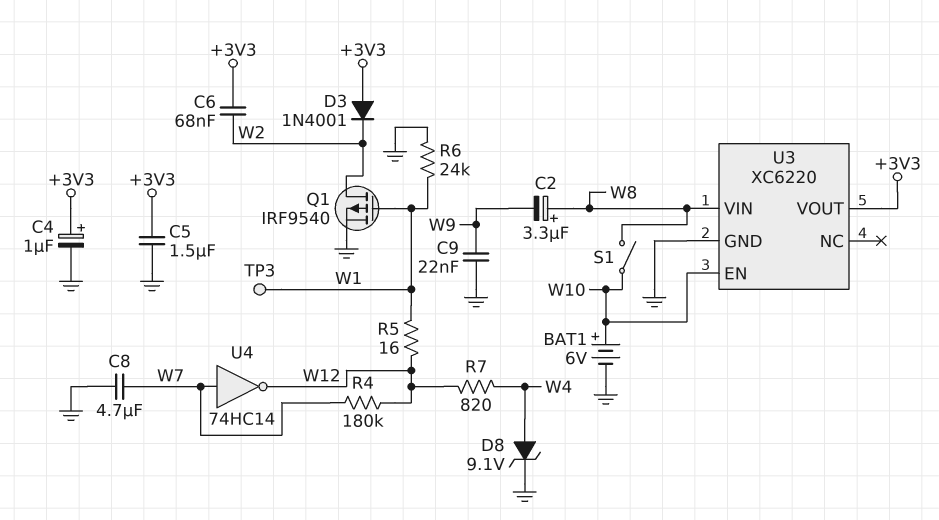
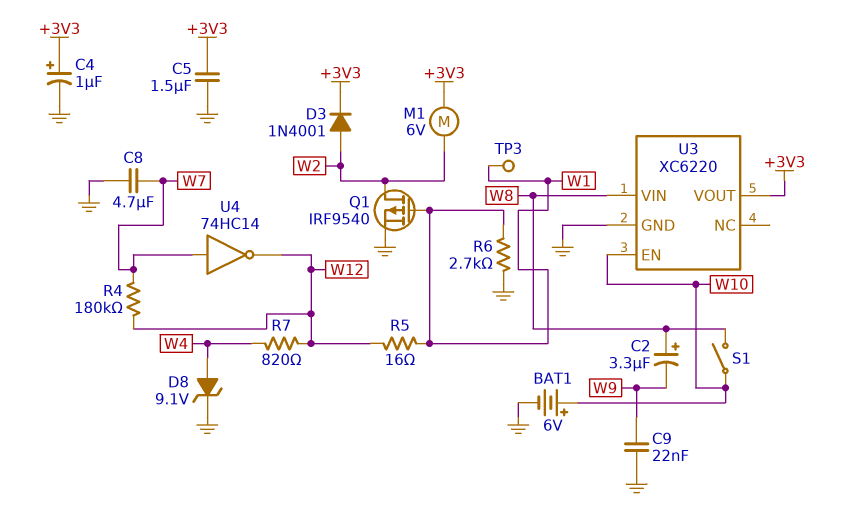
C6: 68nF (+3V3, W2) -> none
D3: diode 1N4001 (A +3V3, K W2) -> diode 1N4001 (A W2, K +3V3)
M1: none -> motor 6V (+3V3, W2)
R6: 24k (GND, W1) -> 2.7k (GND, W1)

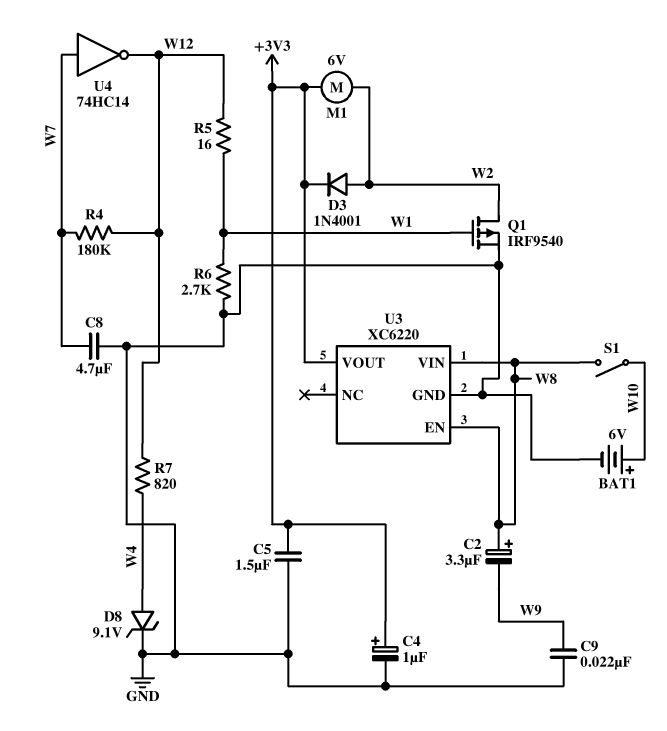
TP3: test point (W1) -> none
U3 pin EN: W10 -> W8

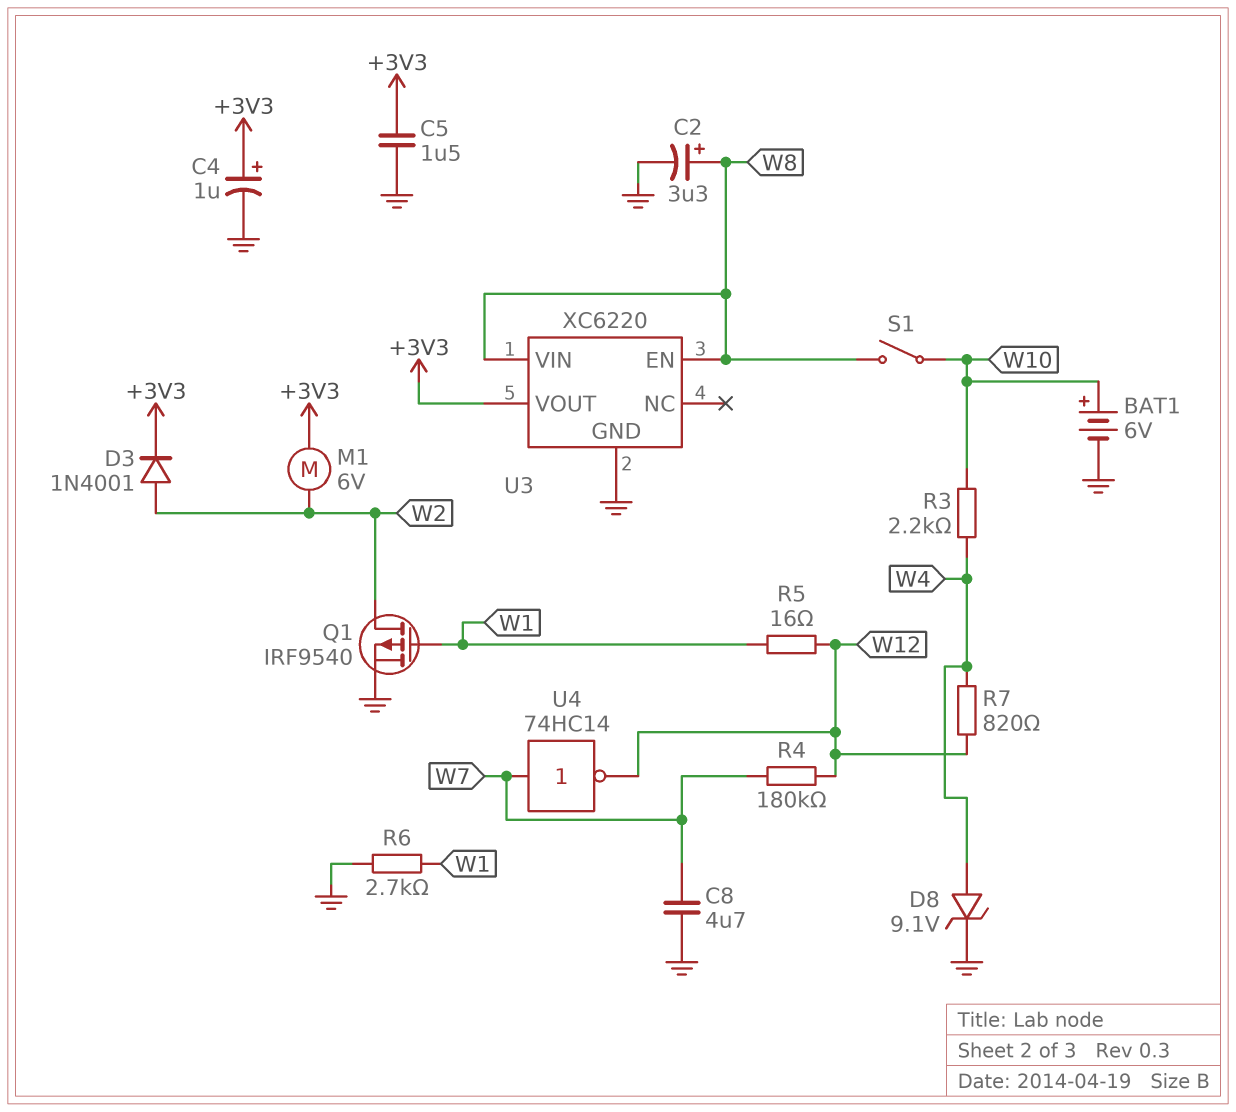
C2: 3.3uF (plus W8, minus W9) -> 3.3uF (plus W8, minus GND)
C9: 22nF (GND, W9) -> none
R3: none -> 2.2k (W4, W10)

